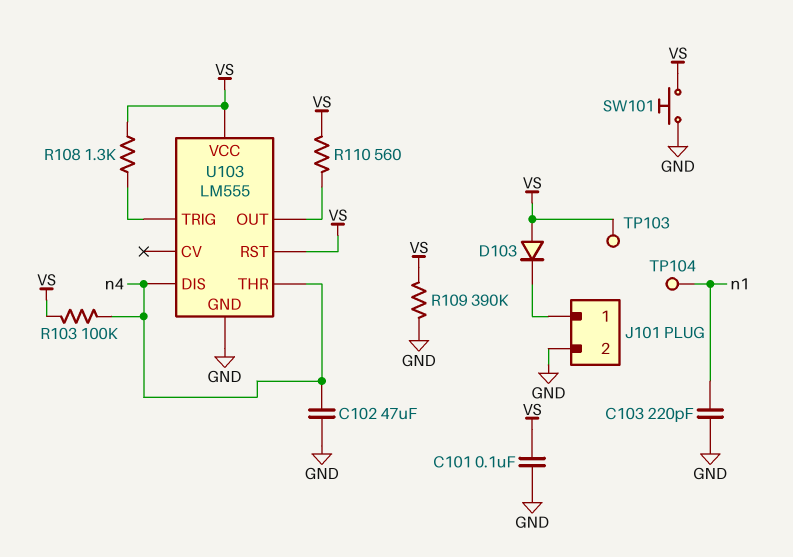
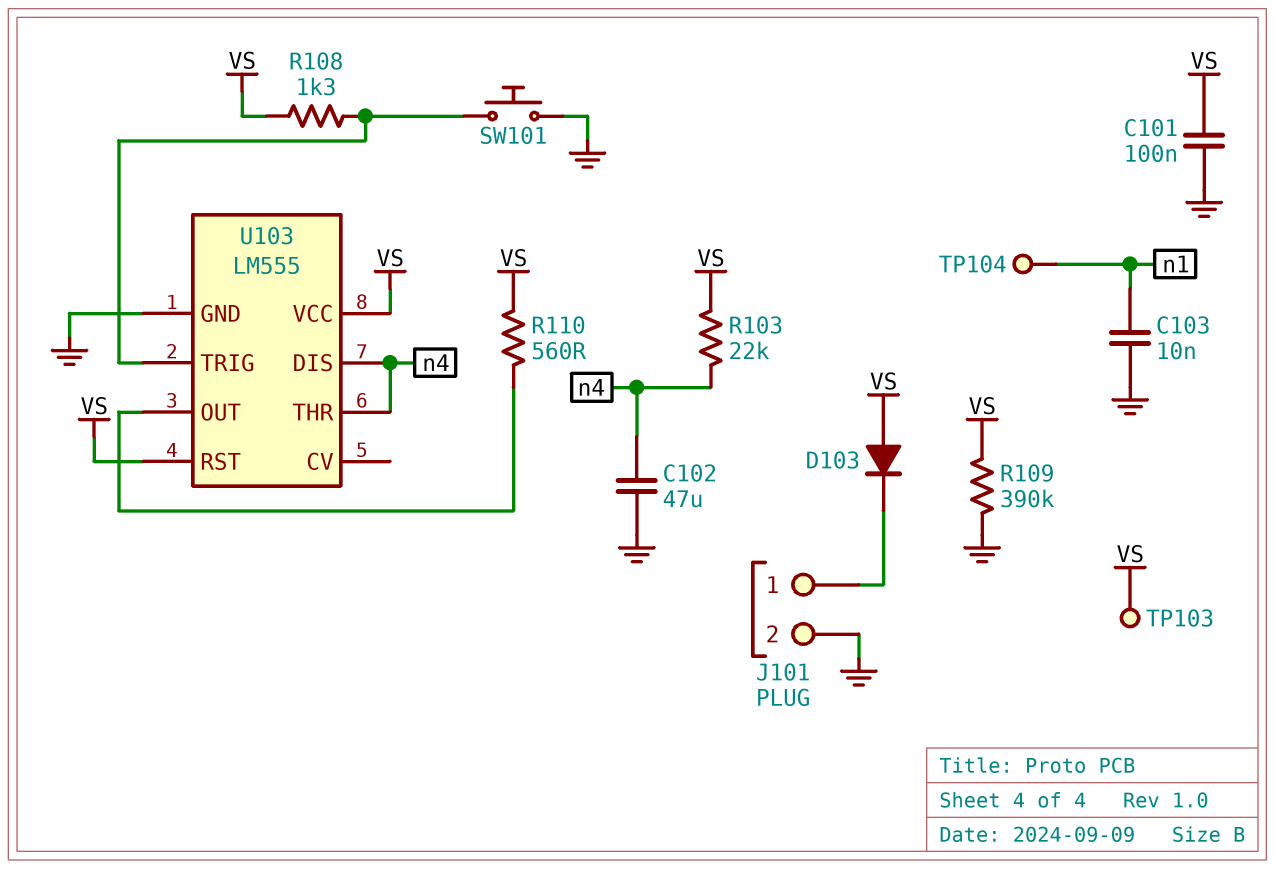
C103: 220pF (GND, n1) -> 10nF (GND, n1)
R103: 100k (VS, n4) -> 22k (VS, n4)
SW101: button (GND, VS) -> button (GND, U103/TRIG)

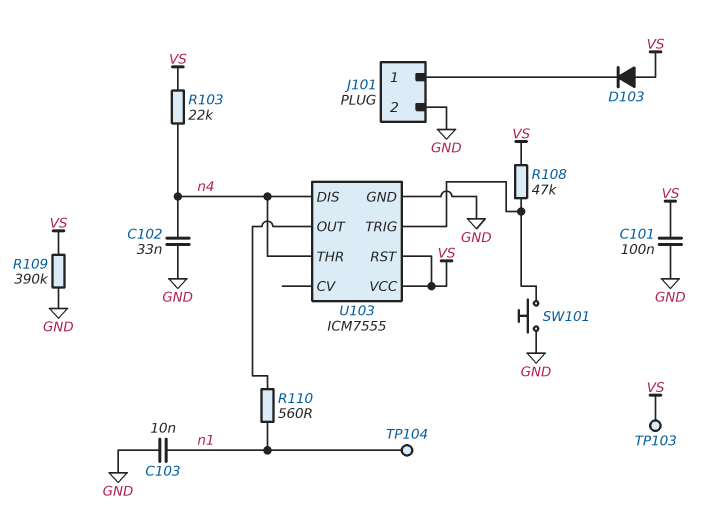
C102: 47uF (GND, n4) -> 33nF (GND, n4)
R108: 1.3k (U103/TRIG, VS) -> 47k (U103/TRIG, VS)
R110: 560 (U103/OUT, VS) -> 560 (U103/OUT, n1)
U103: LM555 -> ICM7555

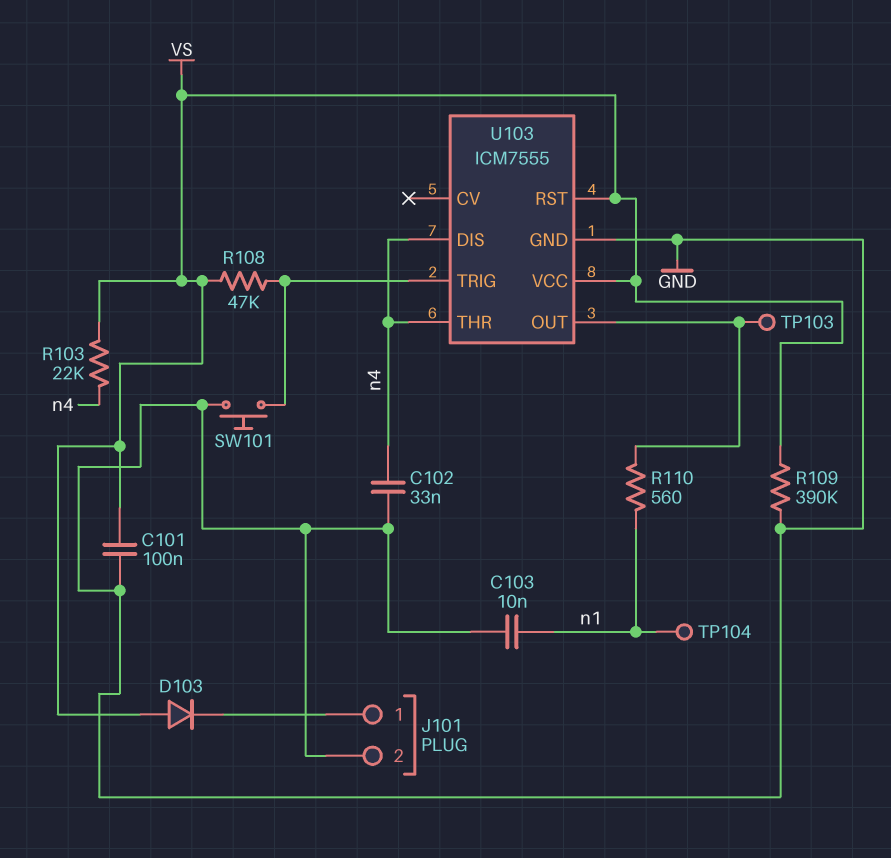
TP103: test point (VS) -> test point (U103/OUT)

